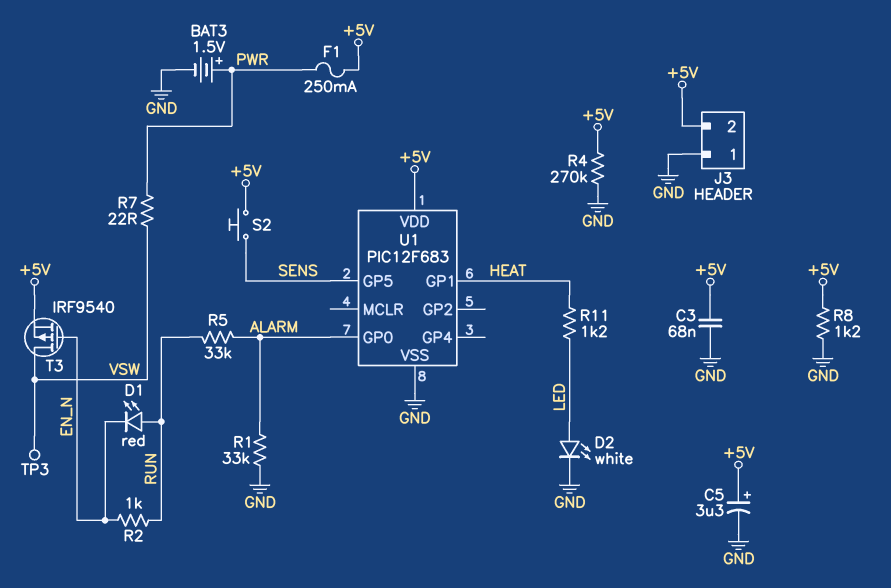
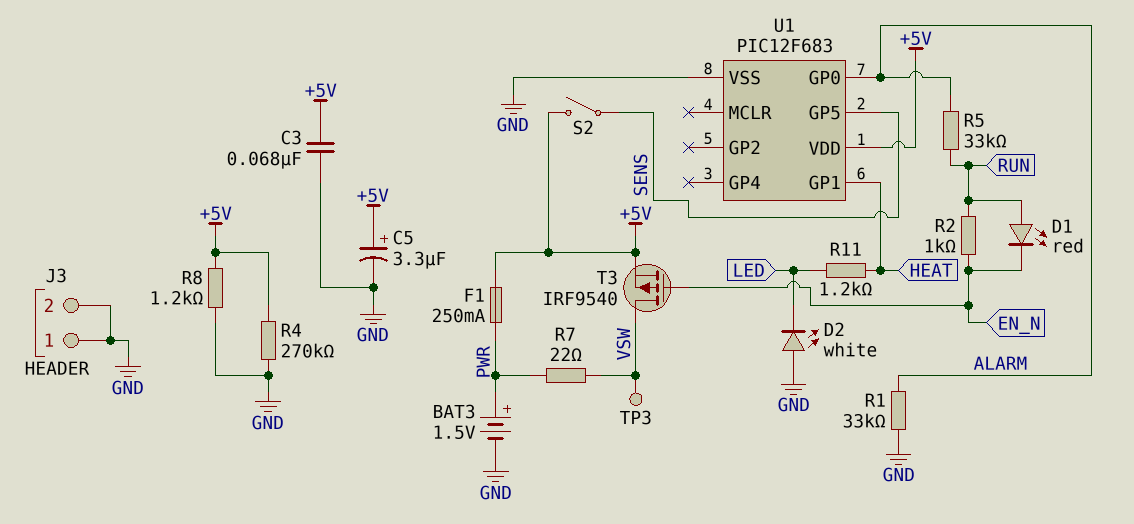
D2: LED white (A LED, K GND) -> LED white (A GND, K LED)
J3 pin 2: +5V -> GND
S2: button (+5V, SENS) -> switch (+5V, SENS)

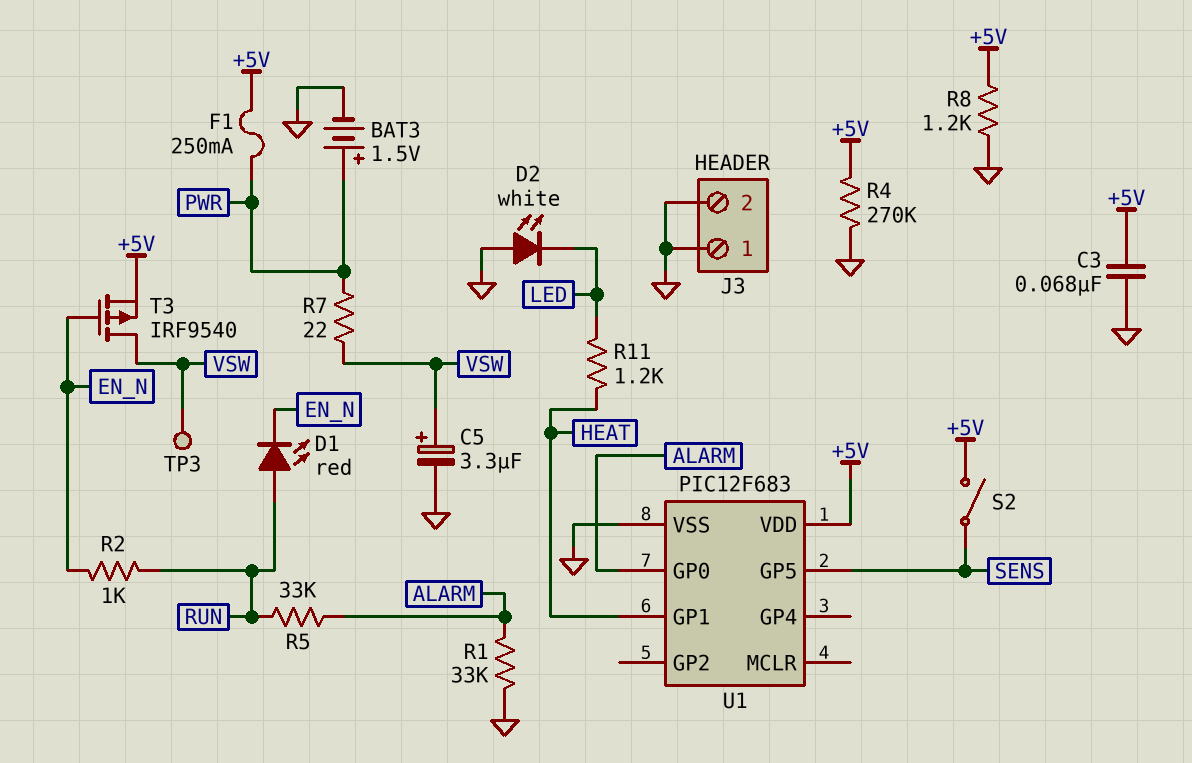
C5: 3.3uF (plus +5V, minus GND) -> 3.3uF (plus VSW, minus GND)

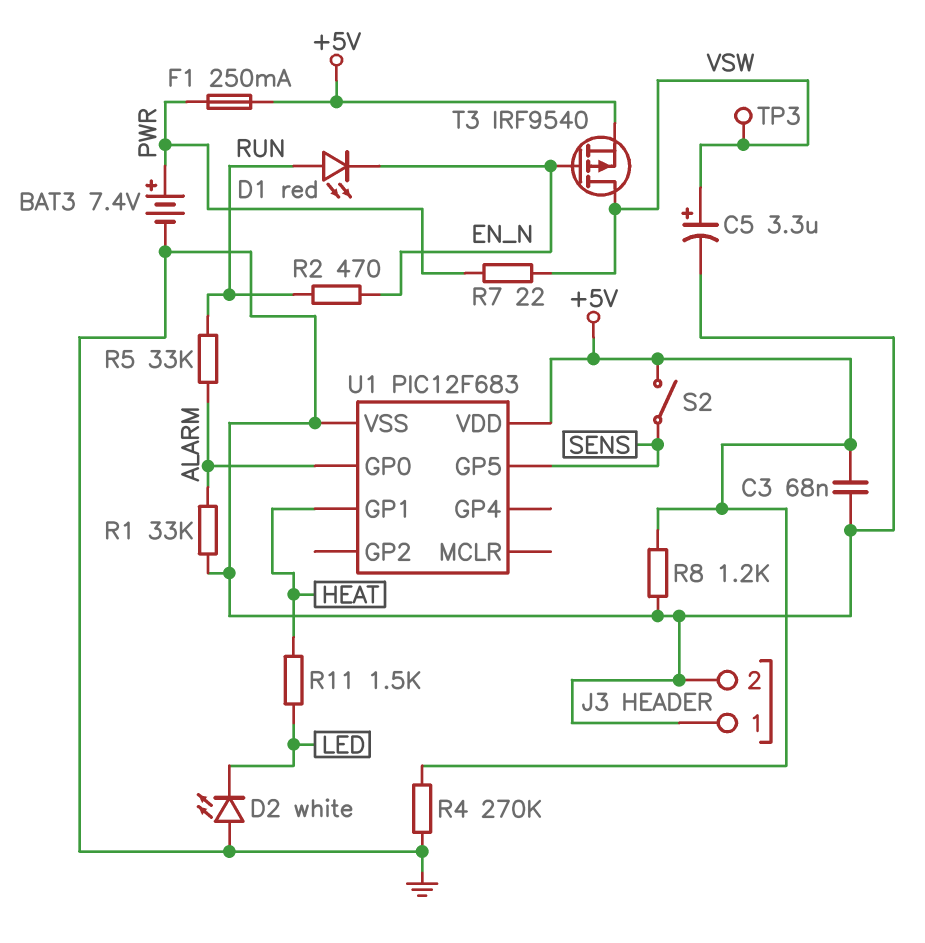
BAT3: 1.5V (plus PWR, minus GND) -> 7.4V (plus PWR, minus GND)
R2: 1k (EN_N, RUN) -> 470 (EN_N, RUN)
R11: 1.2k (HEAT, LED) -> 1.5k (HEAT, LED)

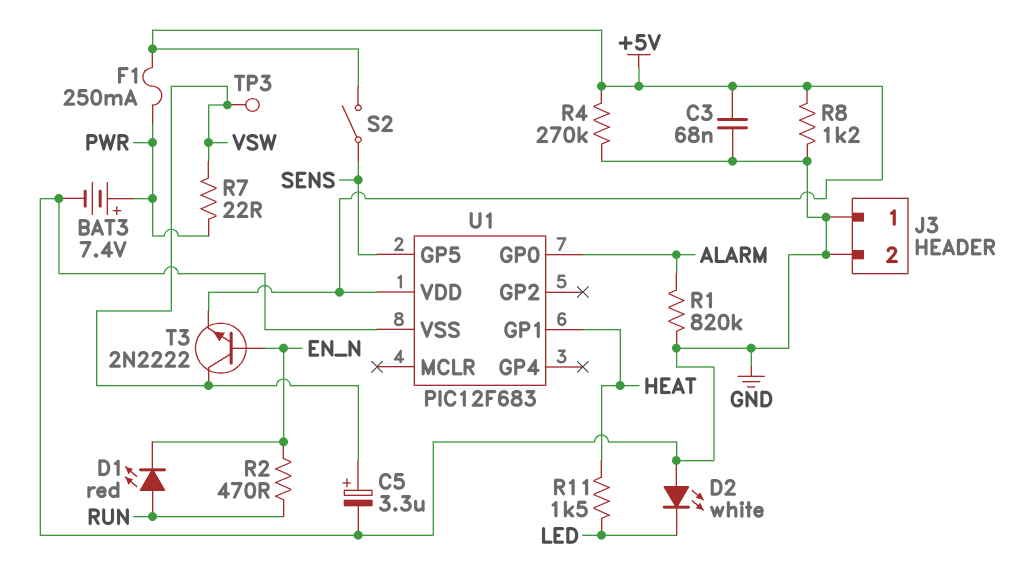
R1: 33k (ALARM, GND) -> 820k (ALARM, GND)
R5: 33k (ALARM, RUN) -> none
T3: PMOS IRF9540 (G EN_N, D VSW, S +5V) -> NPN 2N2222 (B EN_N, C VSW, E +5V)

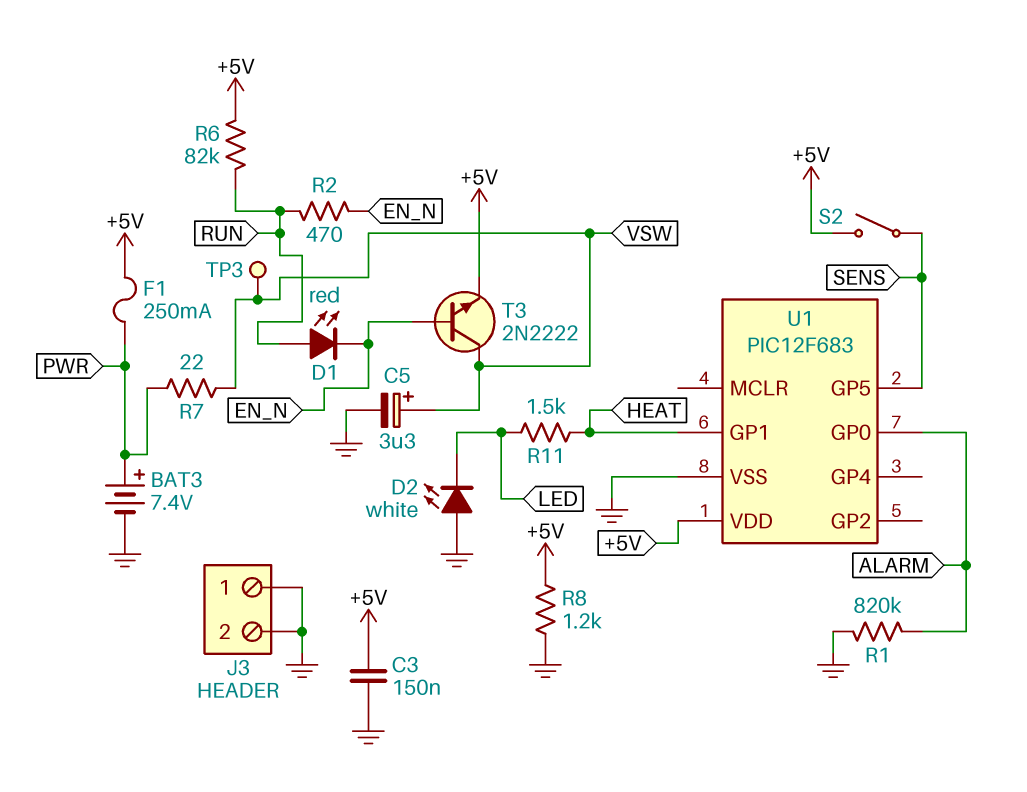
C3: 68nF (+5V, GND) -> 150nF (+5V, GND)
R4: 270k (+5V, GND) -> none
R6: none -> 82k (+5V, RUN)

